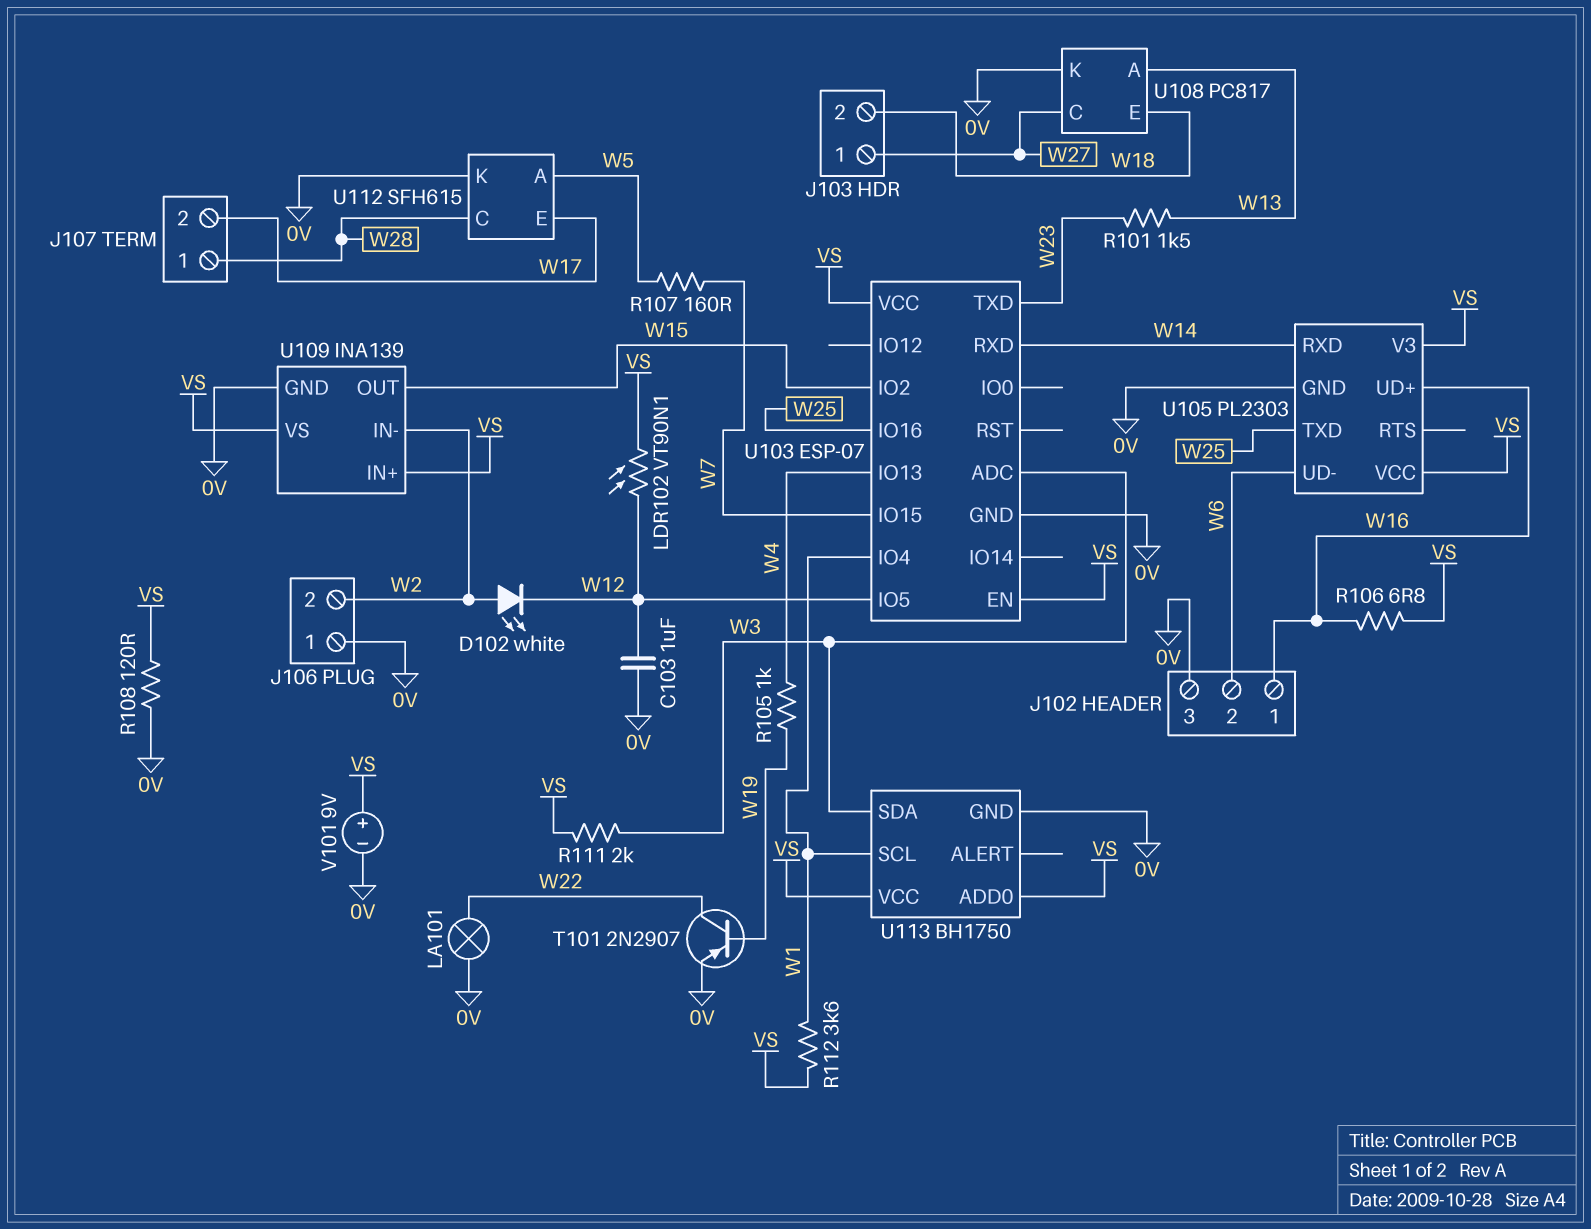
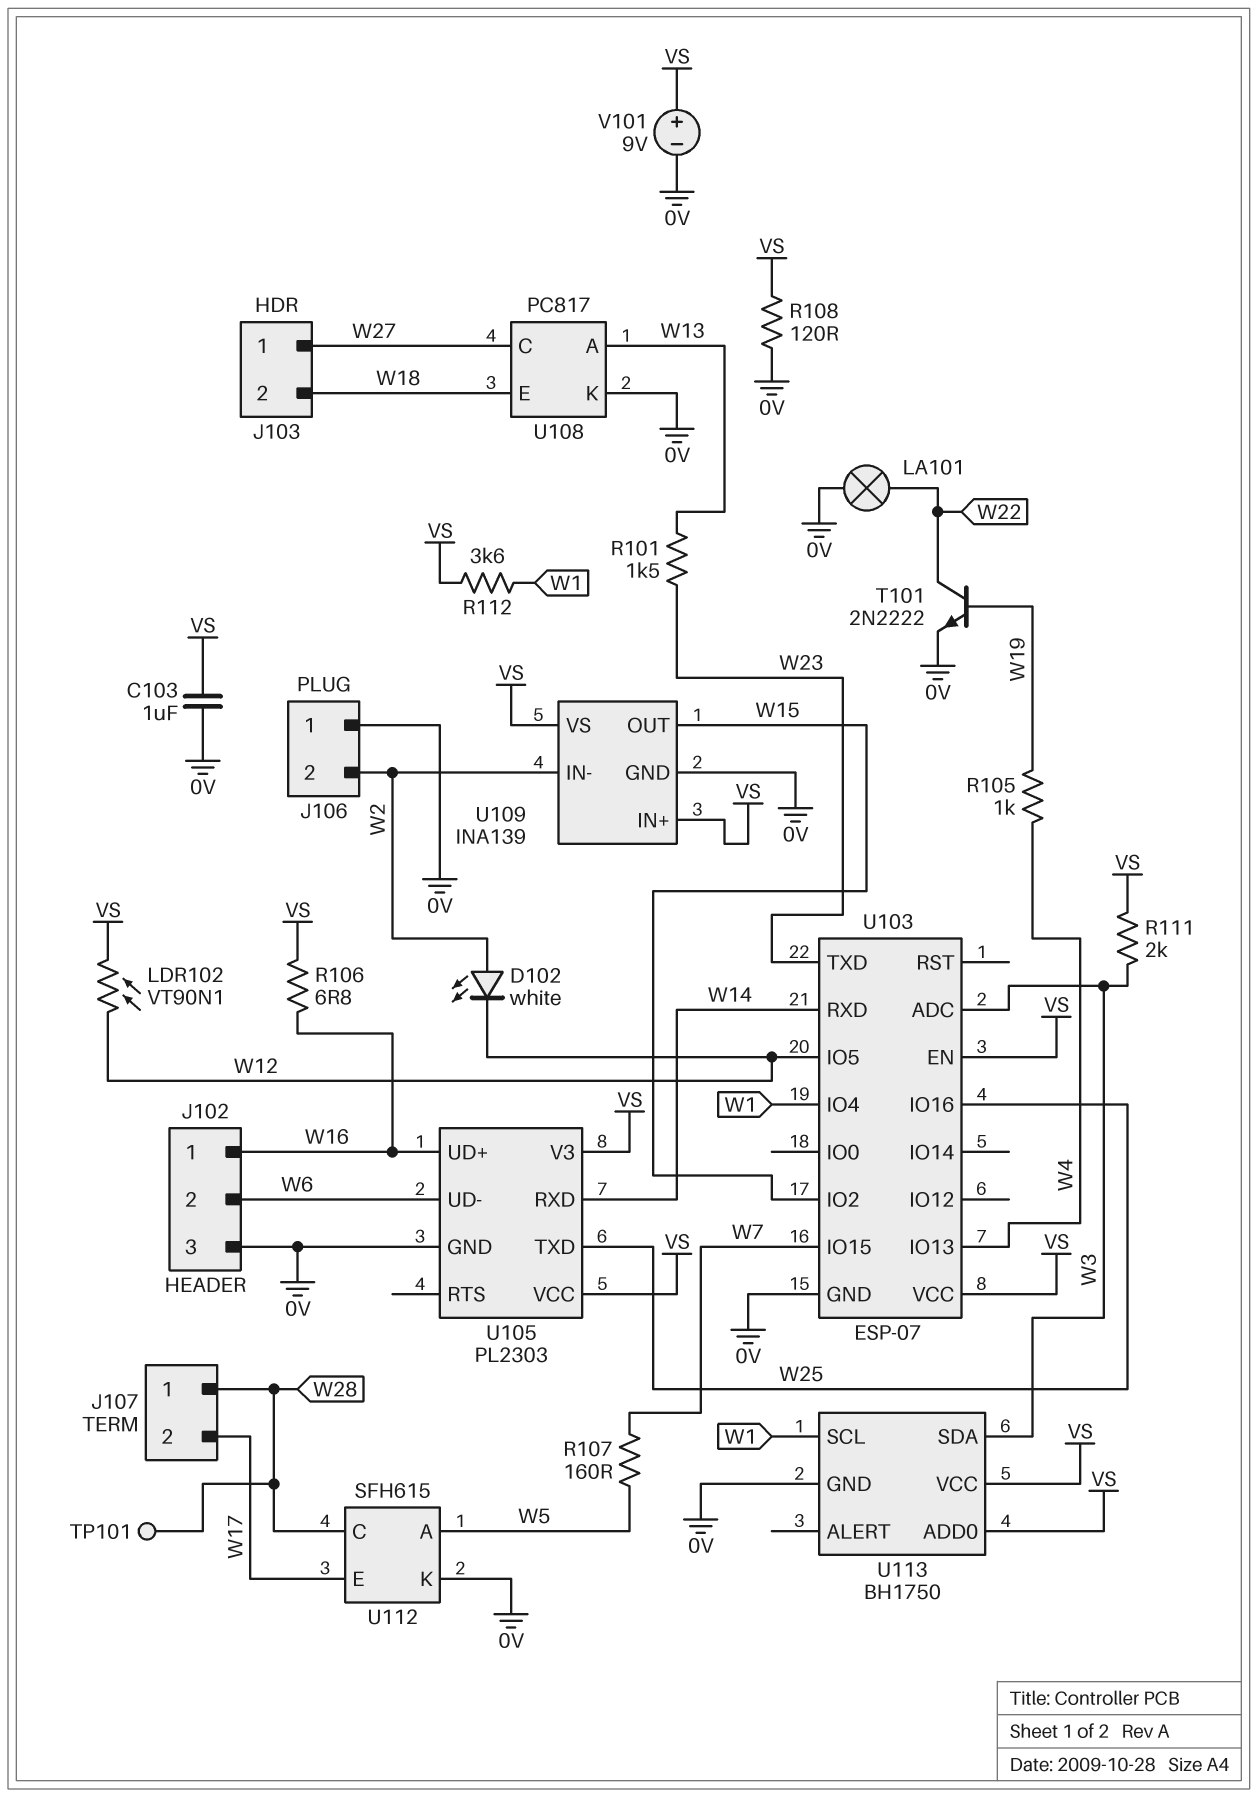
C103: 1uF (0V, W12) -> 1uF (0V, VS)
T101: PNP 2N2907 (B W19, C W22, E 0V) -> NPN 2N2222 (B W19, C W22, E 0V)
TP101: none -> test point (W28)

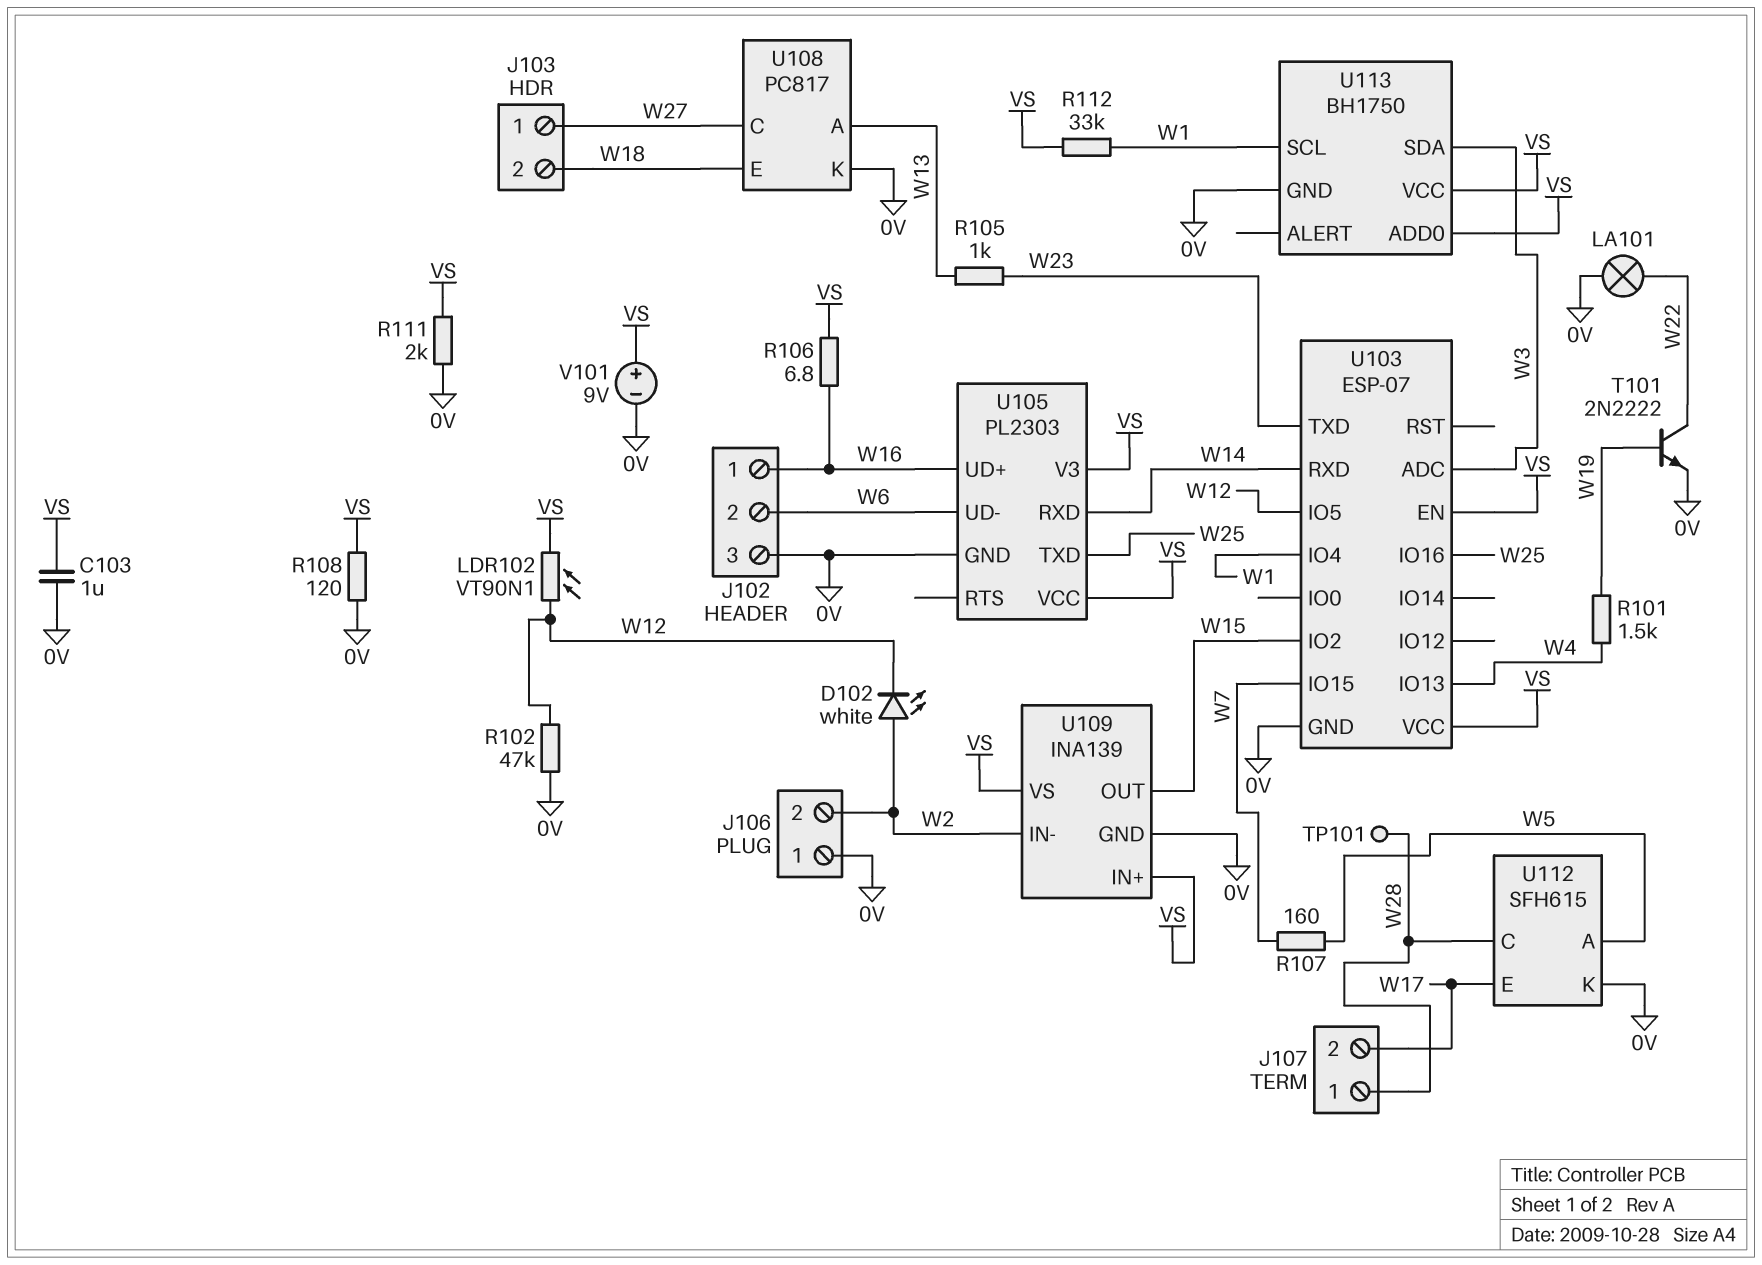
R101: 1.5k (W13, W23) -> 1.5k (W4, W19)
R102: none -> 47k (0V, W12)
R105: 1k (W4, W19) -> 1k (W13, W23)
R111: 2k (VS, W3) -> 2k (0V, VS)
R112: 3.6k (VS, W1) -> 33k (VS, W1)

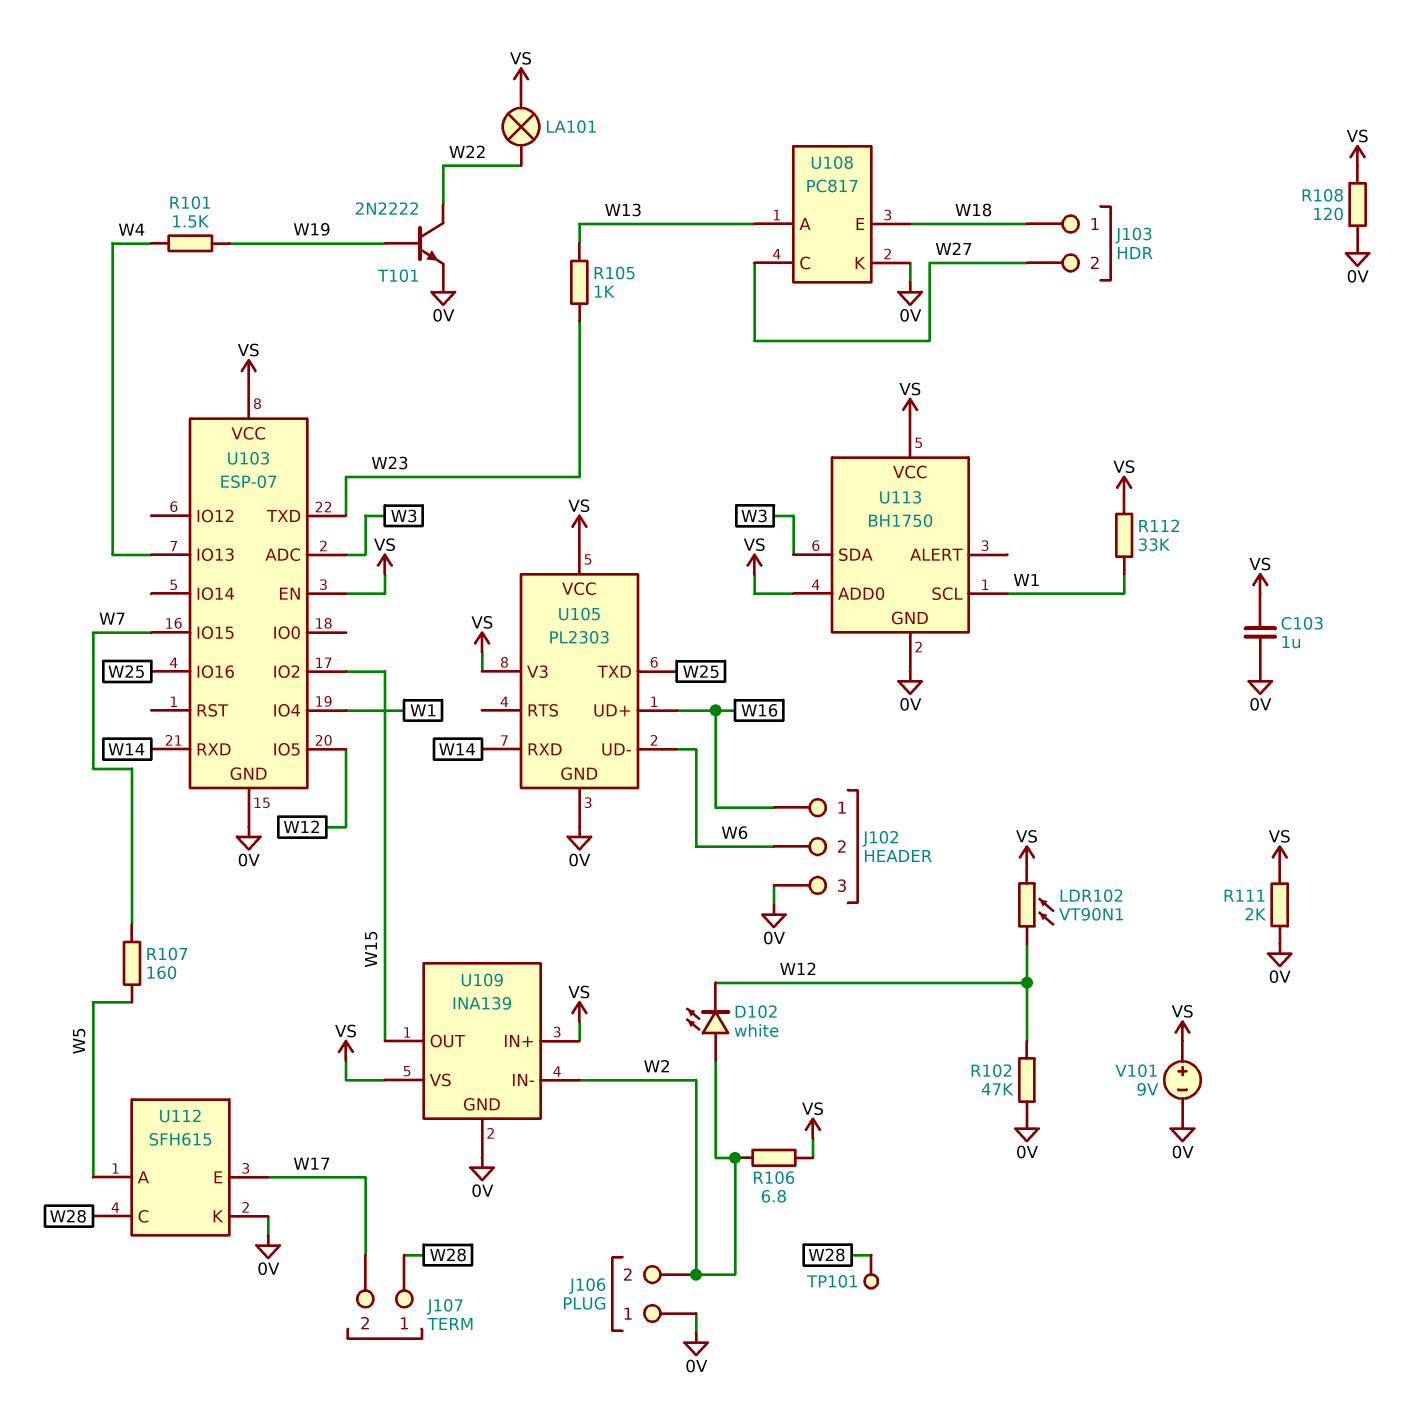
J103 pin 1: W27 -> W18
J103 pin 2: W18 -> W27
LA101: lamp (0V, W22) -> lamp (VS, W22)
R106: 6.8 (VS, W16) -> 6.8 (VS, W2)

